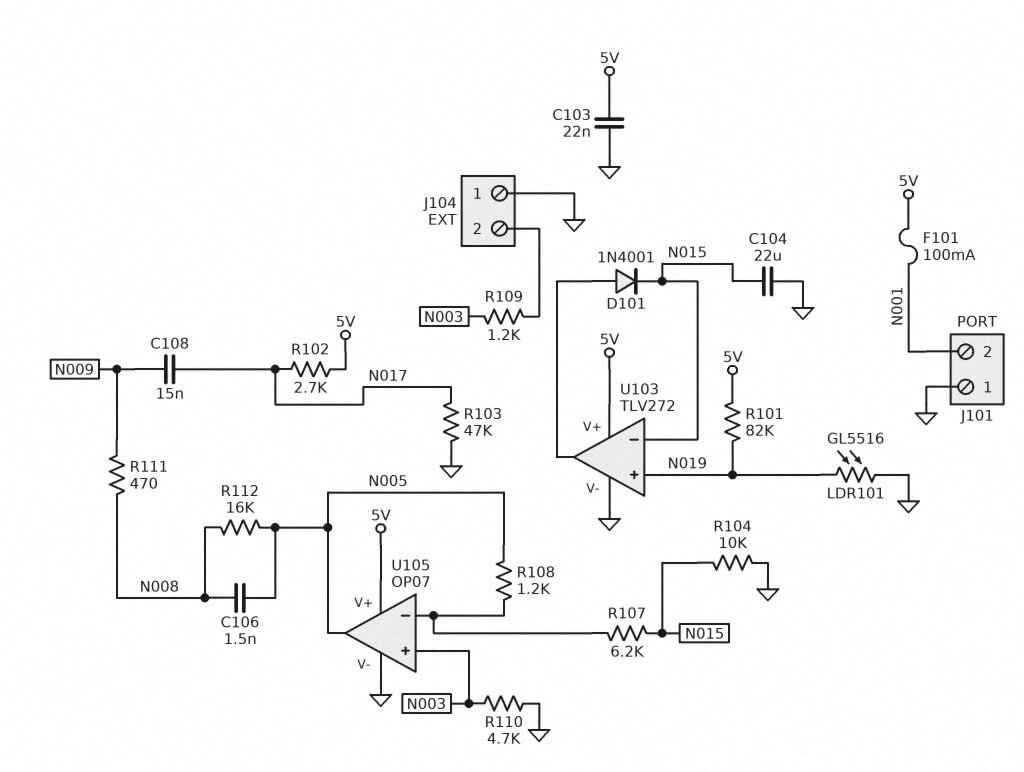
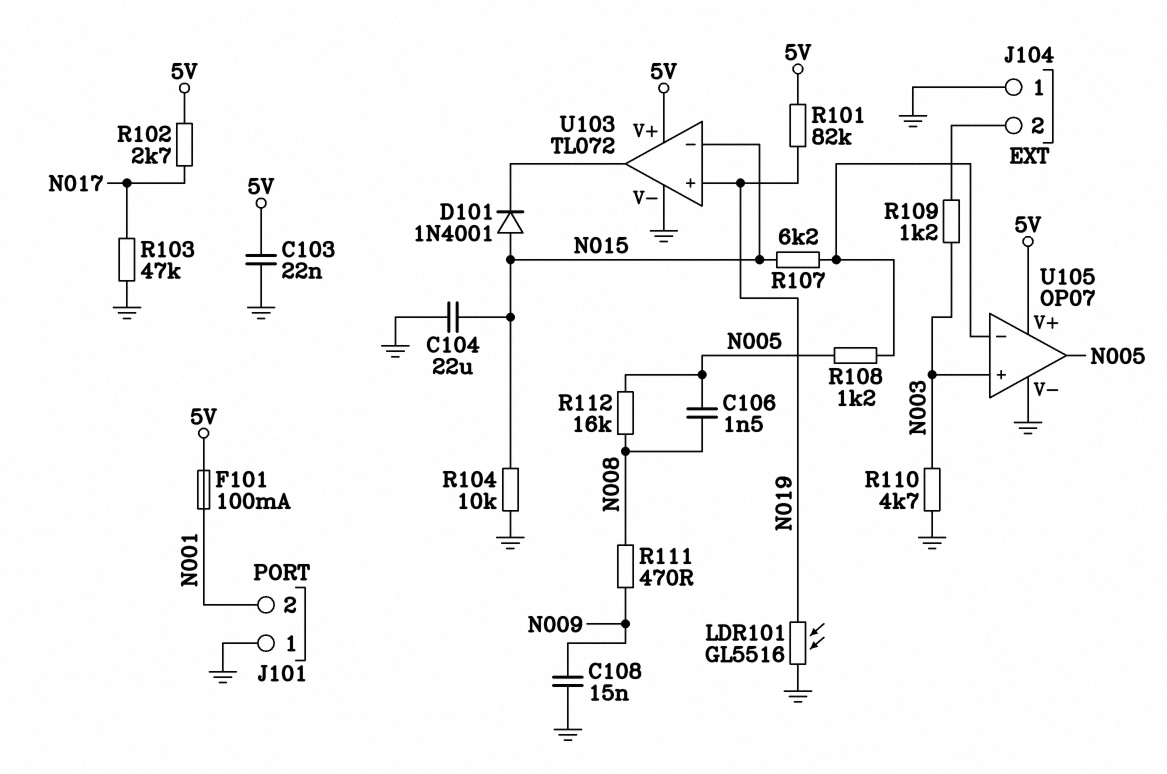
C108: 15nF (N009, N017) -> 15nF (GND, N009)
D101: diode 1N4001 (A U103/out, K N015) -> diode 1N4001 (A N015, K U103/out)
U103: TLV272 -> TL072

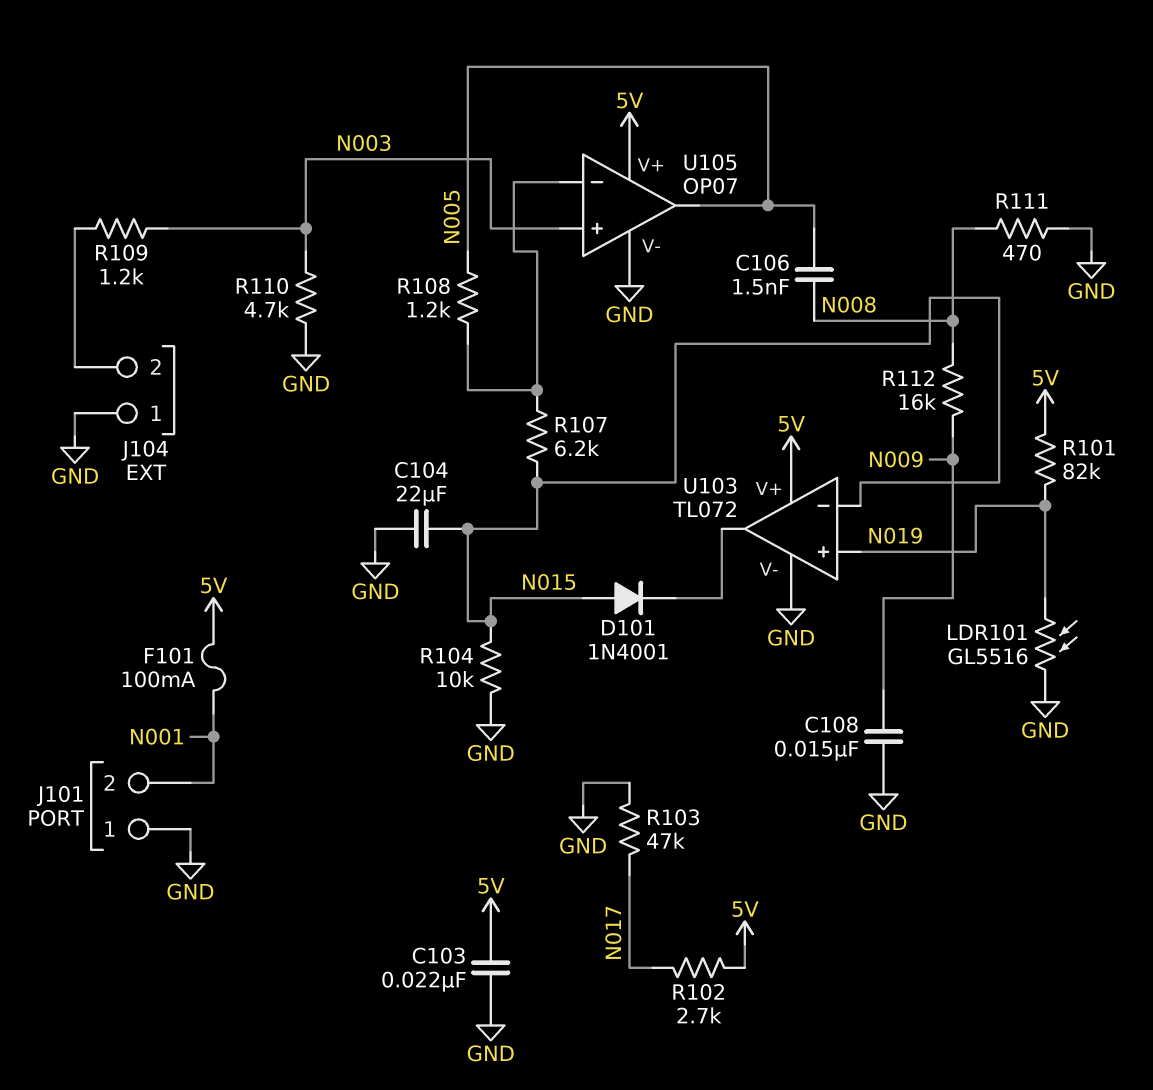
R111: 470 (N008, N009) -> 470 (GND, N008)
R112: 16k (N005, N008) -> 16k (N008, N009)

